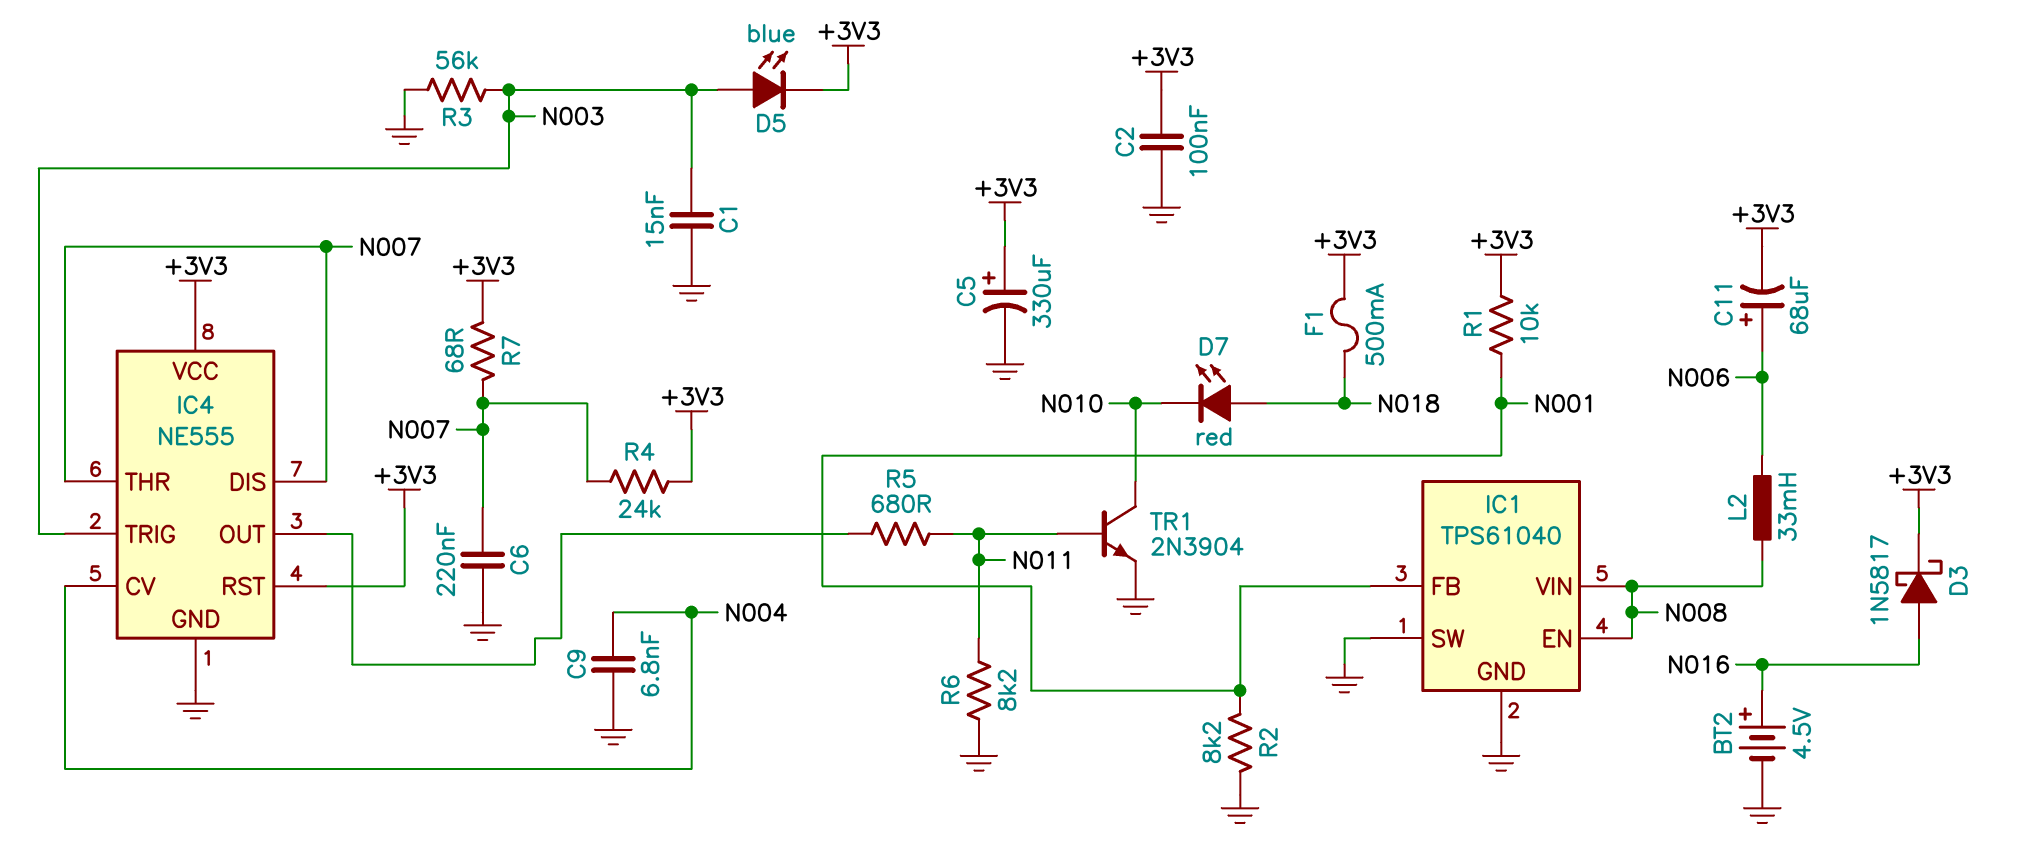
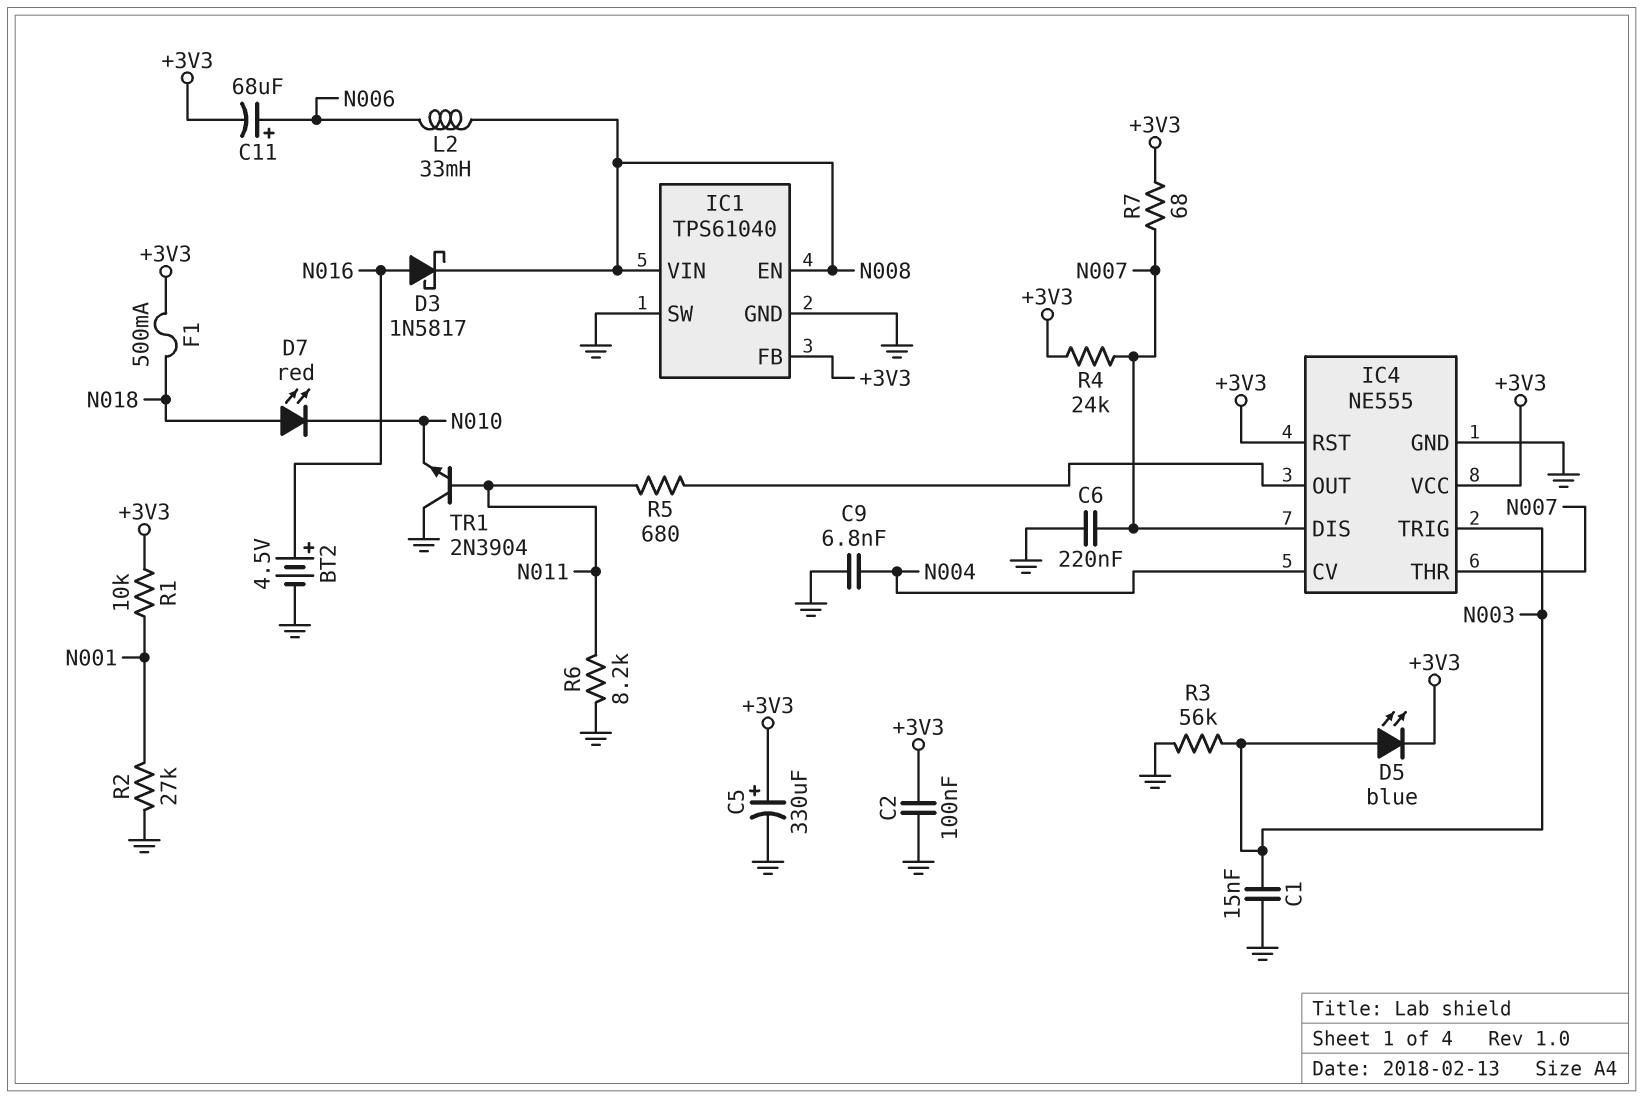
D3: schottky 1N5817 (A N016, K +3V3) -> schottky 1N5817 (A N016, K N008)
IC1 pin FB: N001 -> +3V3
R2: 8.2k (GND, N001) -> 27k (GND, N001)
TR1: NPN 2N3904 (B N011, C N010, E GND) -> NPN 2N3904 (B N011, C GND, E N010)

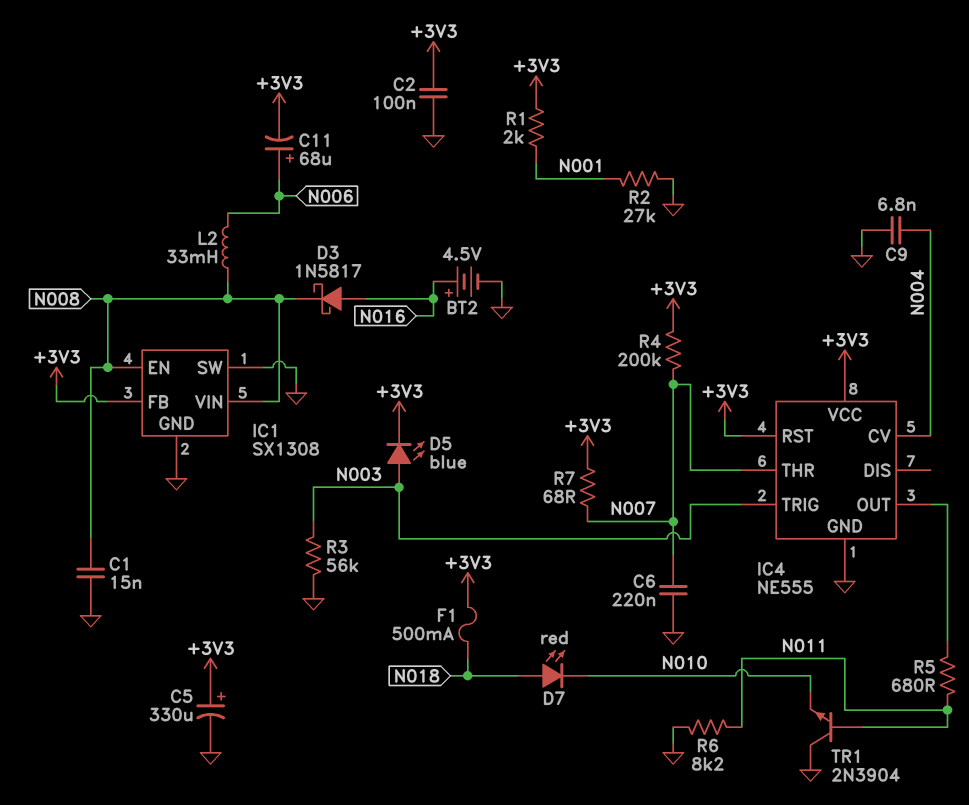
C1: 15nF (GND, N003) -> 15nF (GND, N008)
IC1: TPS61040 -> SX1308
IC4 pin DIS: N007 -> none
R1: 10k (+3V3, N001) -> 2k (+3V3, N001)
R4: 24k (+3V3, N007) -> 200k (+3V3, N007)

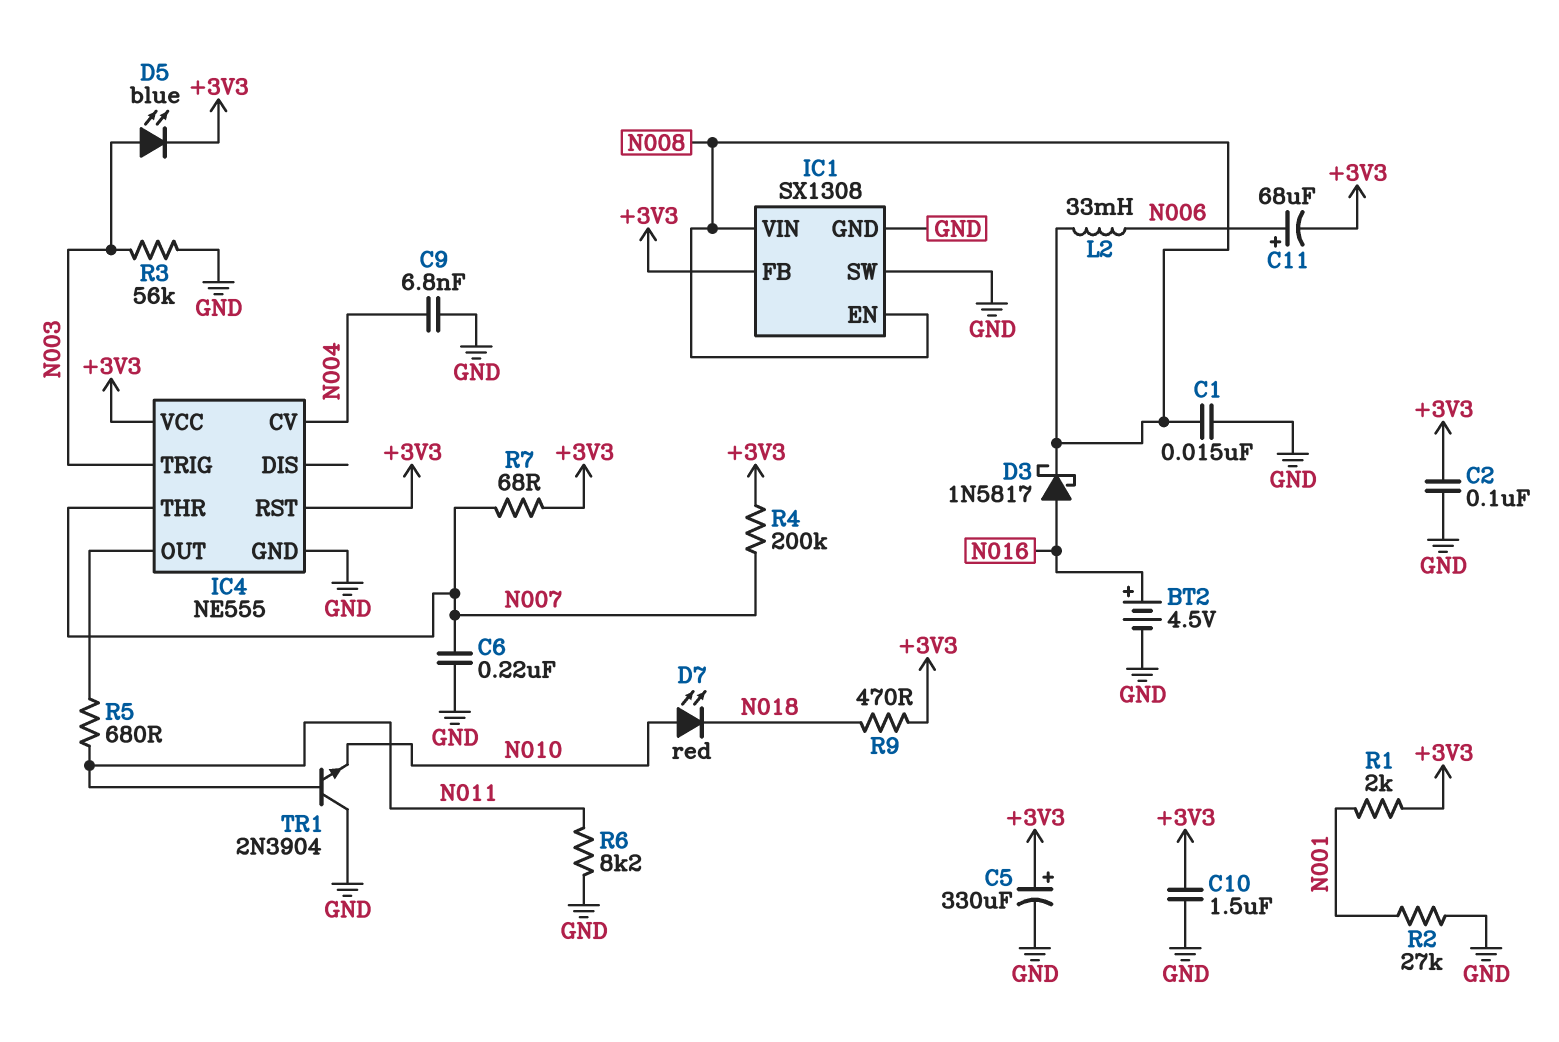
C10: none -> 1.5uF (+3V3, GND)
D7: LED red (A N018, K N010) -> LED red (A N010, K N018)
F1: 500mA (+3V3, N018) -> none
R9: none -> 470 (+3V3, N018)

